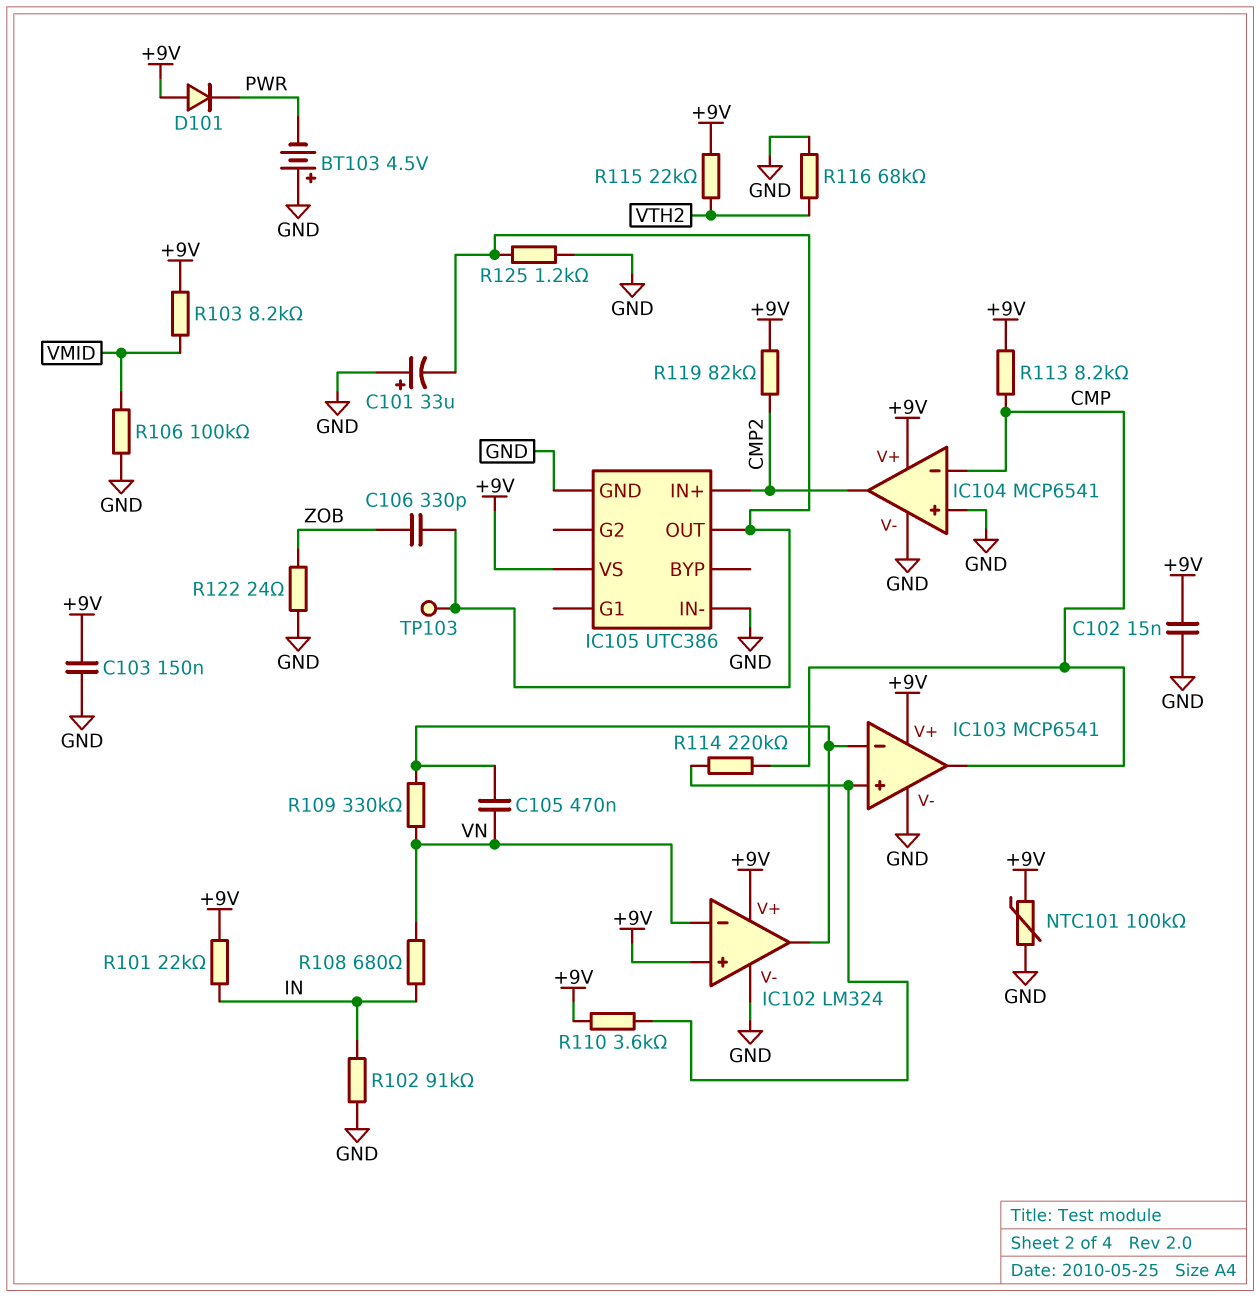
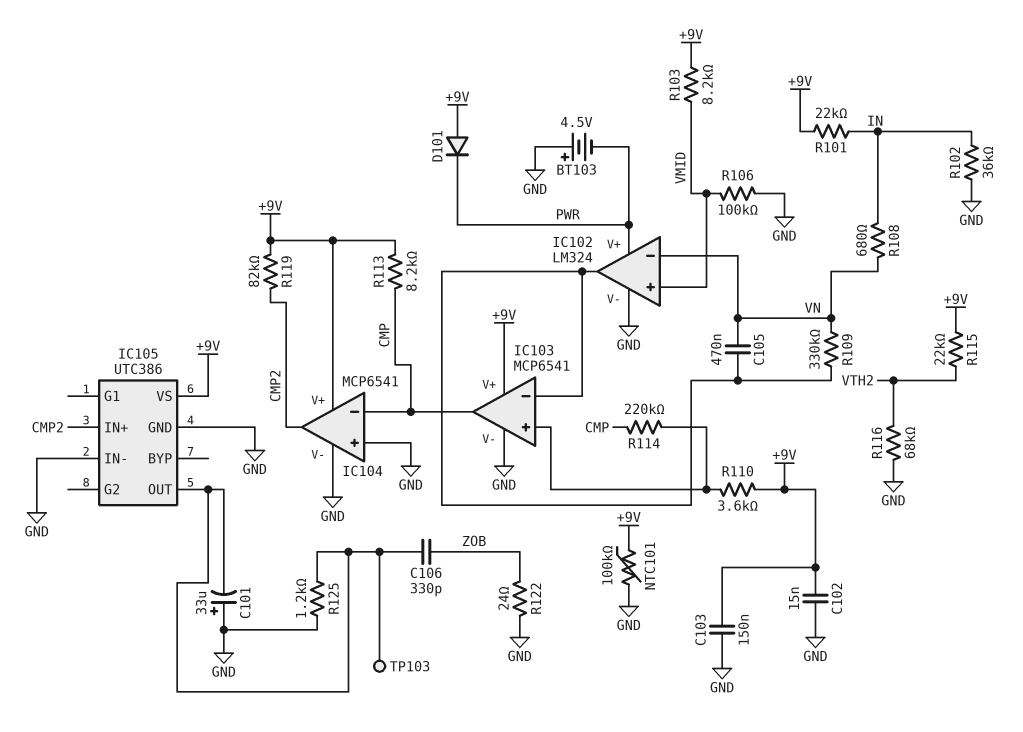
IC102 pin V+: +9V -> PWR
IC102 pin in+: +9V -> VMID
R102: 91k (GND, IN) -> 36k (GND, IN)

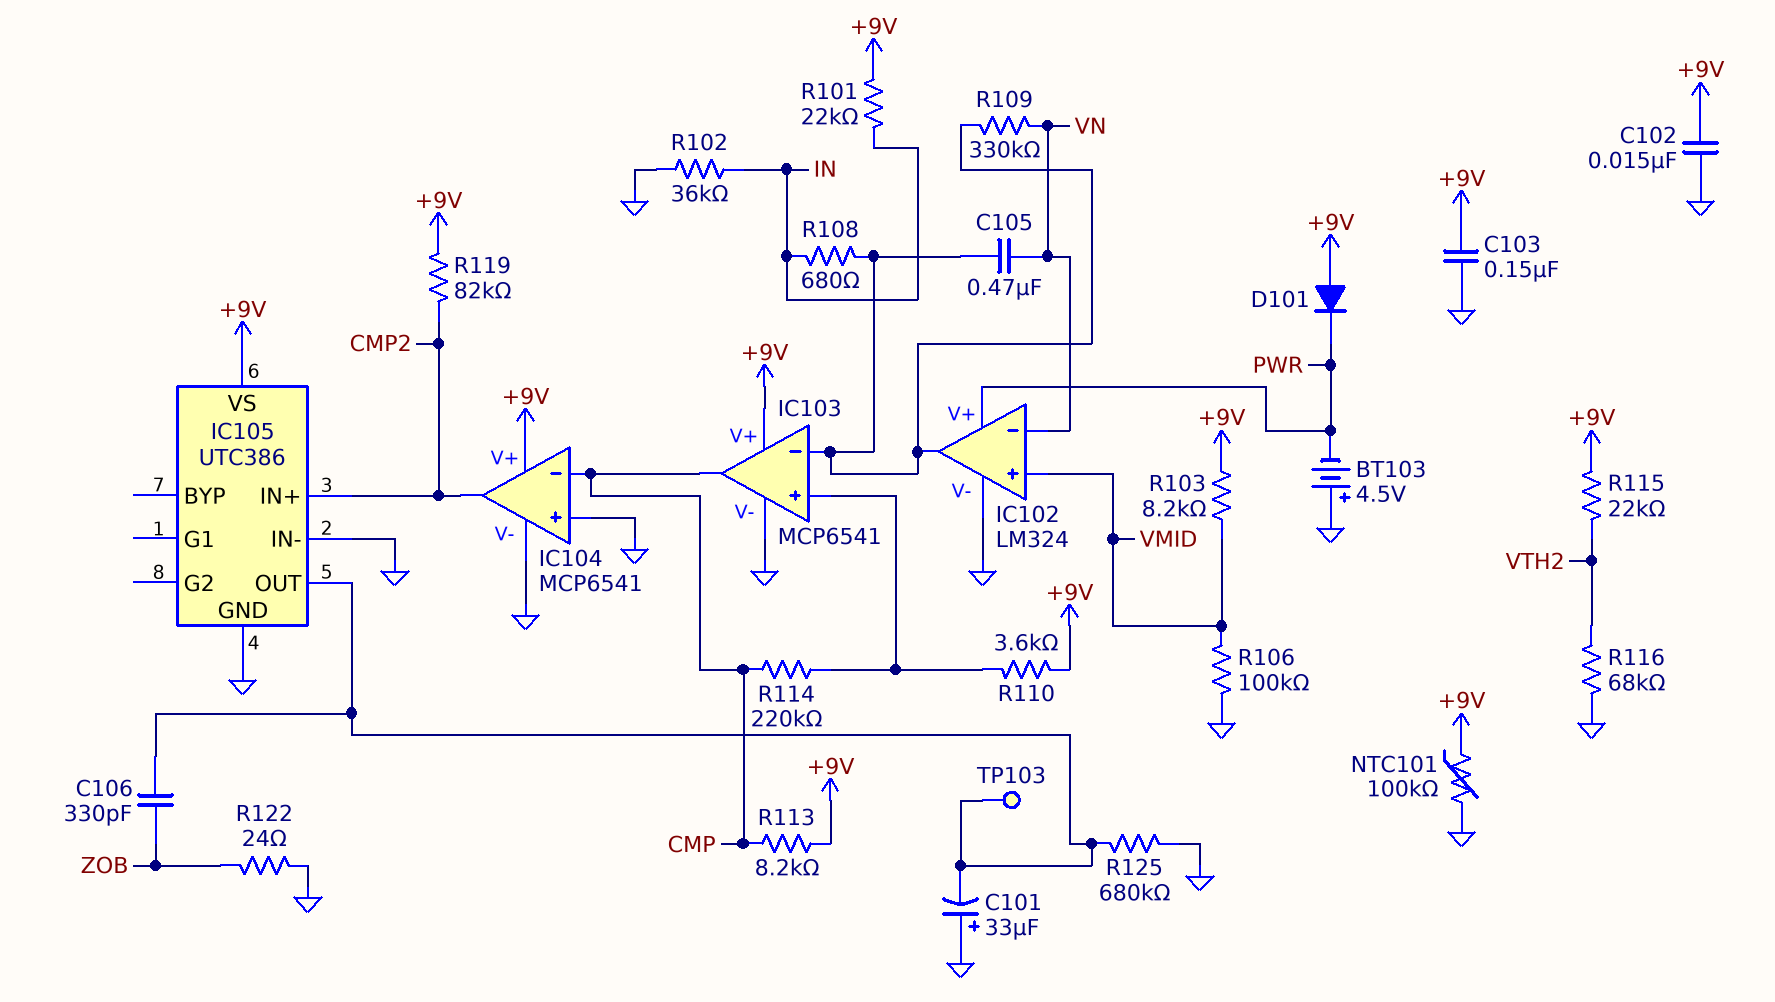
R108: 680 (IN, VN) -> 680 (IC102/out, IN)
R125: 1.2k (GND, IC105/OUT) -> 680k (GND, IC105/OUT)

